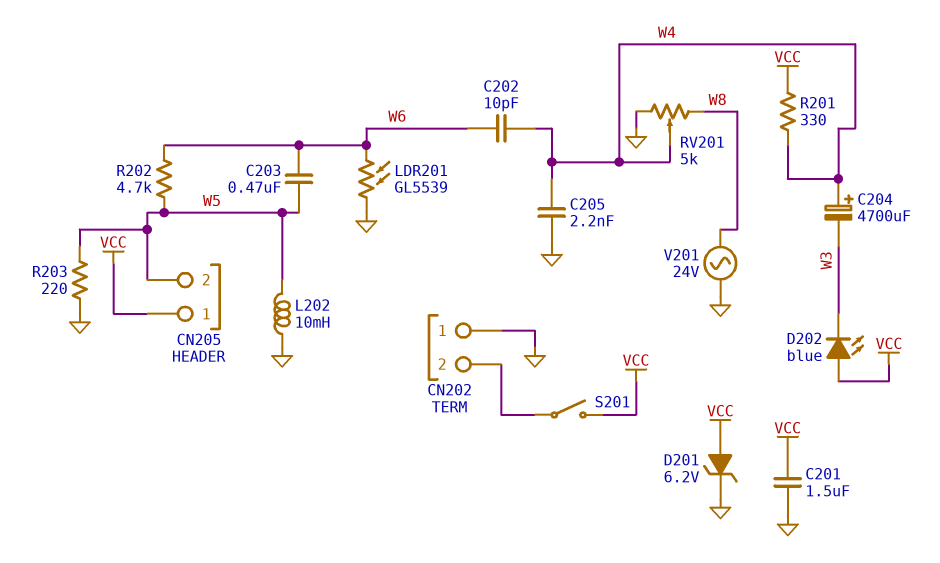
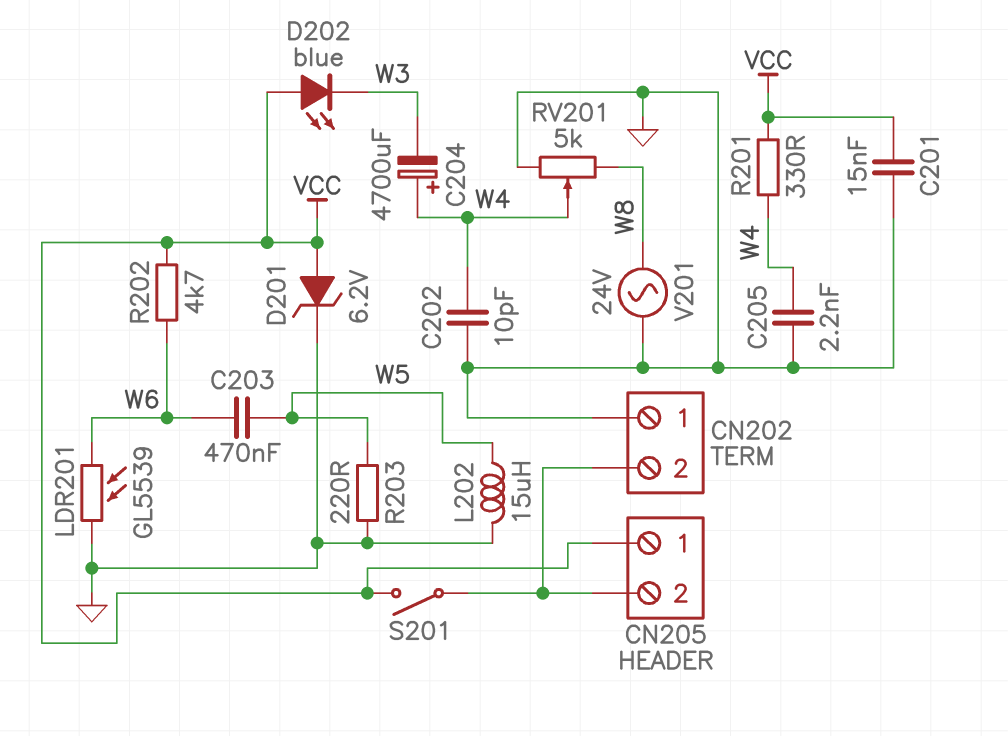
C201: 1.5uF (GND, VCC) -> 15nF (GND, VCC)
C202: 10pF (W4, W6) -> 10pF (GND, W4)
CN205 pin 2: W5 -> CN202/2
L202: 10mH (GND, W5) -> 15uH (GND, W5)
R202: 4.7k (W5, W6) -> 4.7k (VCC, W6)

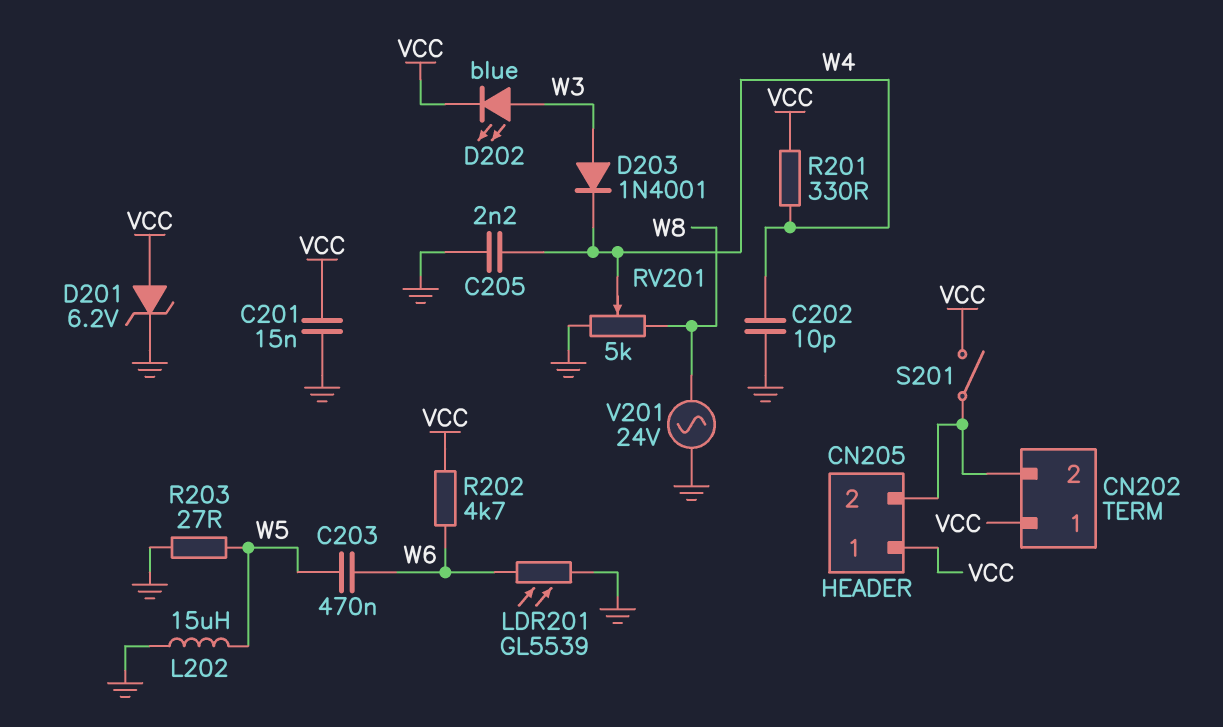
C204: 4700uF (plus W4, minus W3) -> none
CN202 pin 1: GND -> VCC
D202: LED blue (A VCC, K W3) -> LED blue (A W3, K VCC)
D203: none -> diode 1N4001 (A W3, K W4)
R203: 220 (GND, W5) -> 27 (GND, W5)

